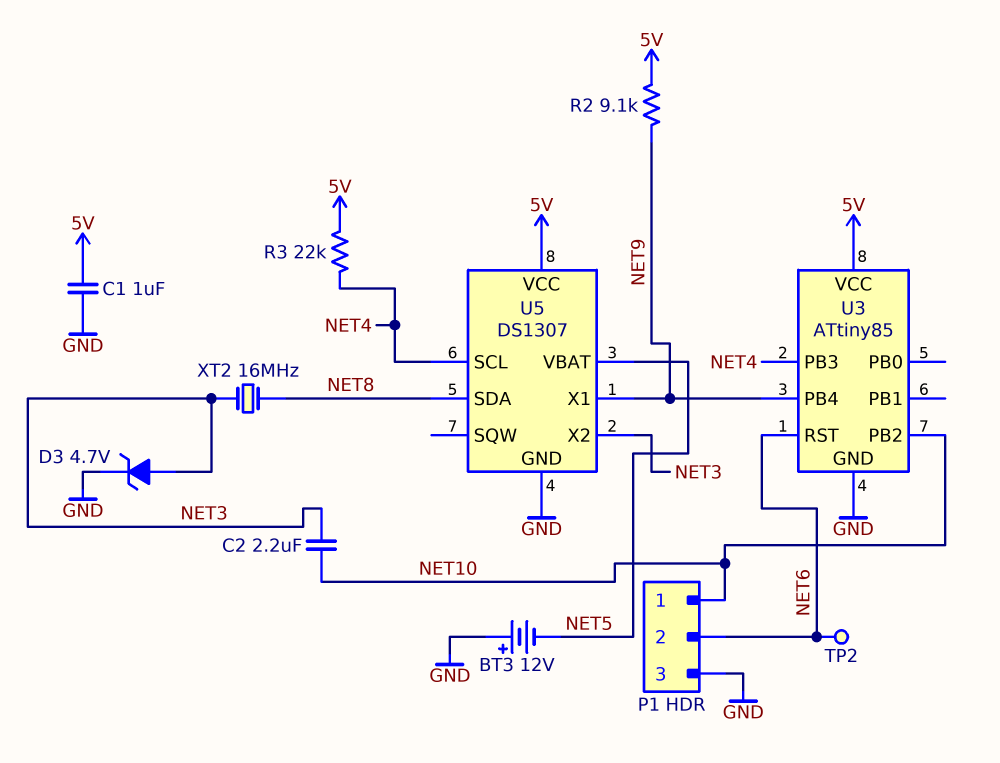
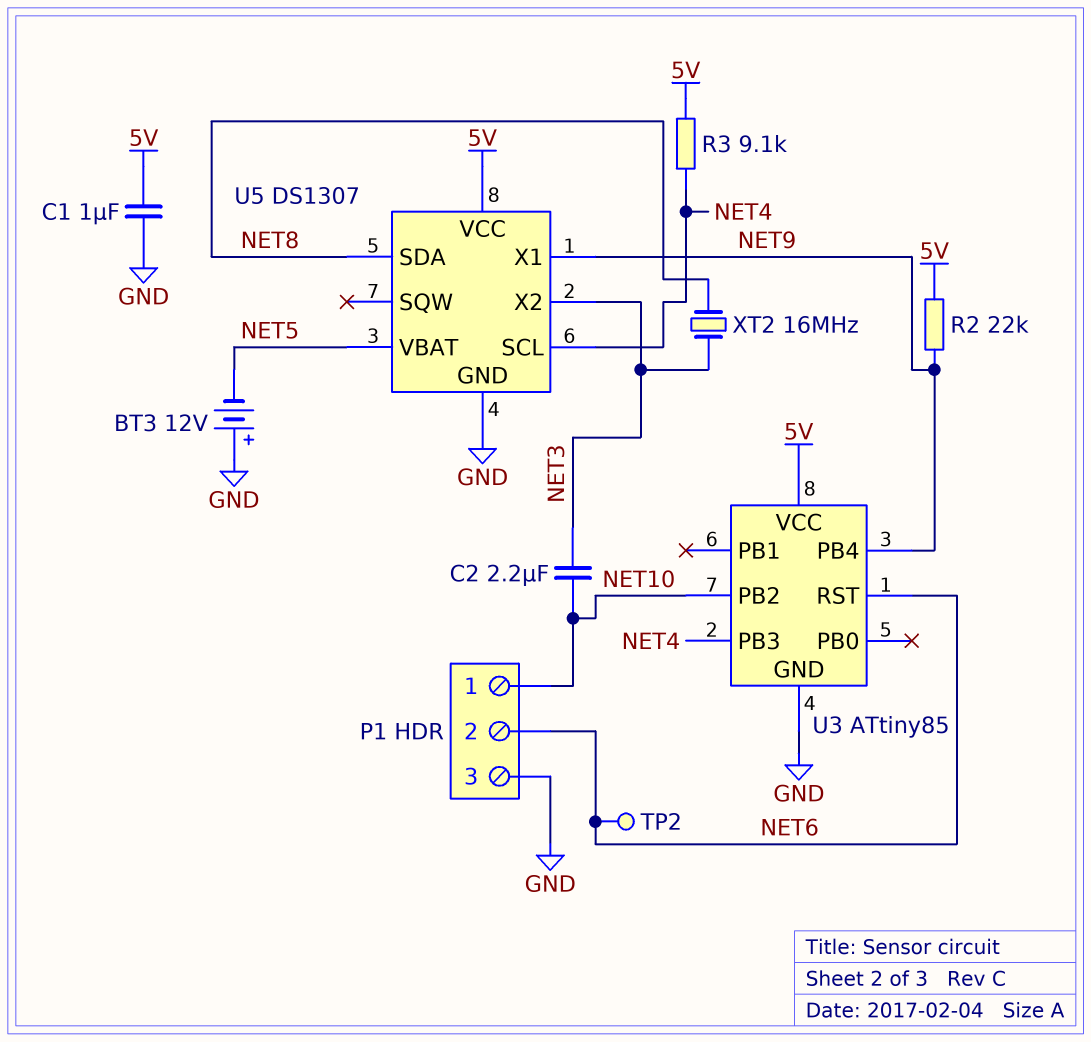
D3: zener 4.7V (A NET3, K GND) -> none
R2: 9.1k (5V, NET9) -> 22k (5V, NET9)
R3: 22k (5V, NET4) -> 9.1k (5V, NET4)

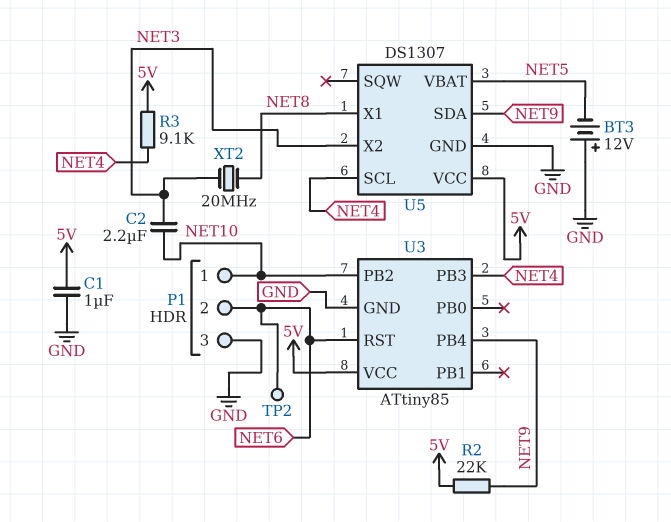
U5 pin SDA: NET8 -> NET9
U5 pin X1: NET9 -> NET8
XT2: 16MHz (NET3, NET8) -> 20MHz (NET3, NET8)

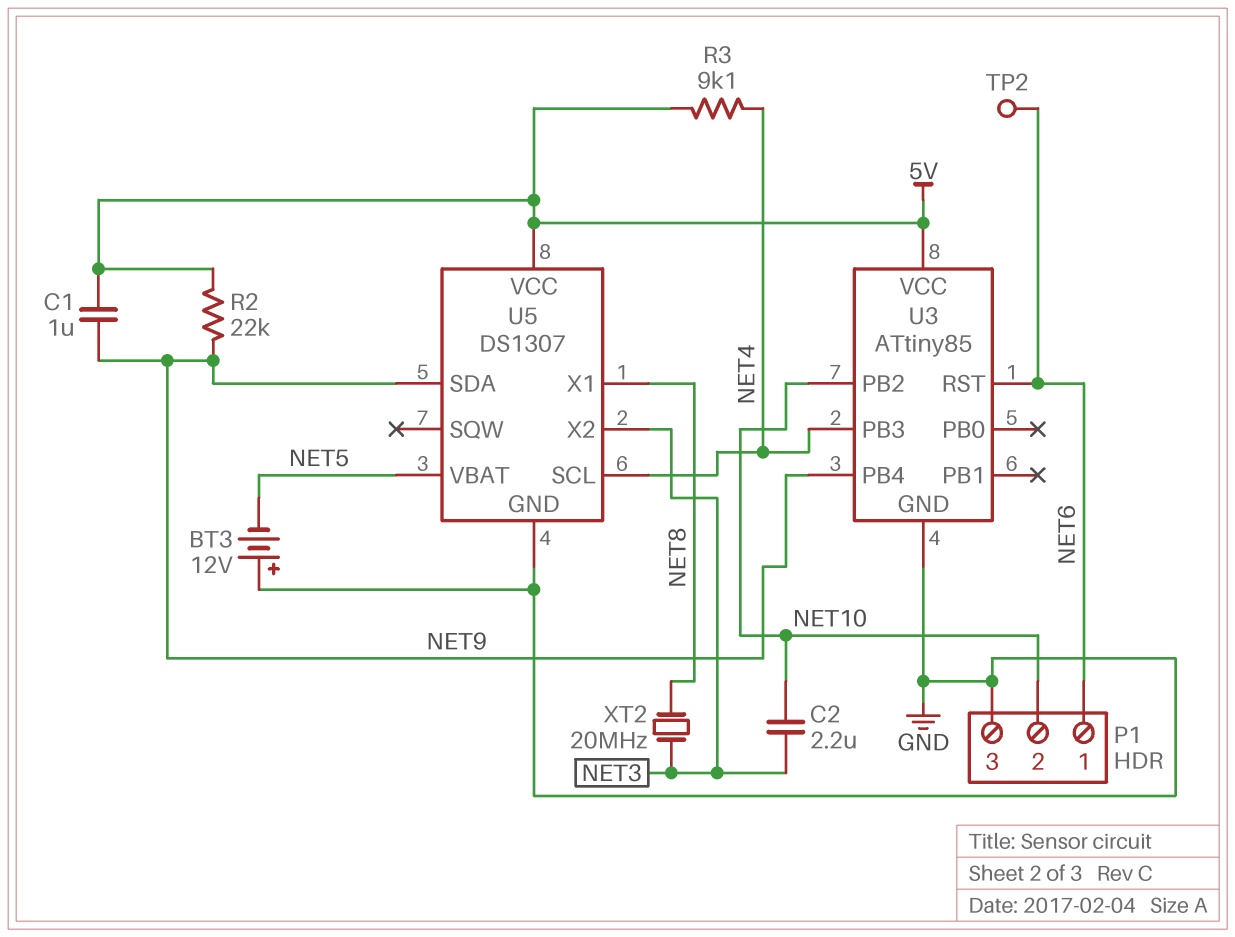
C1: 1uF (5V, GND) -> 1uF (5V, NET9)
P1 pin 1: NET10 -> NET6
P1 pin 2: NET6 -> NET10

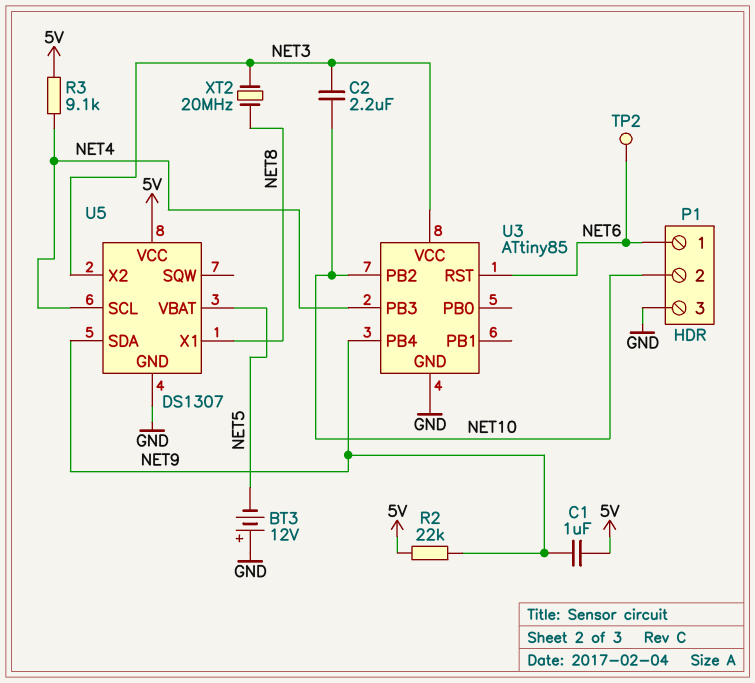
U3 pin VCC: 5V -> NET3

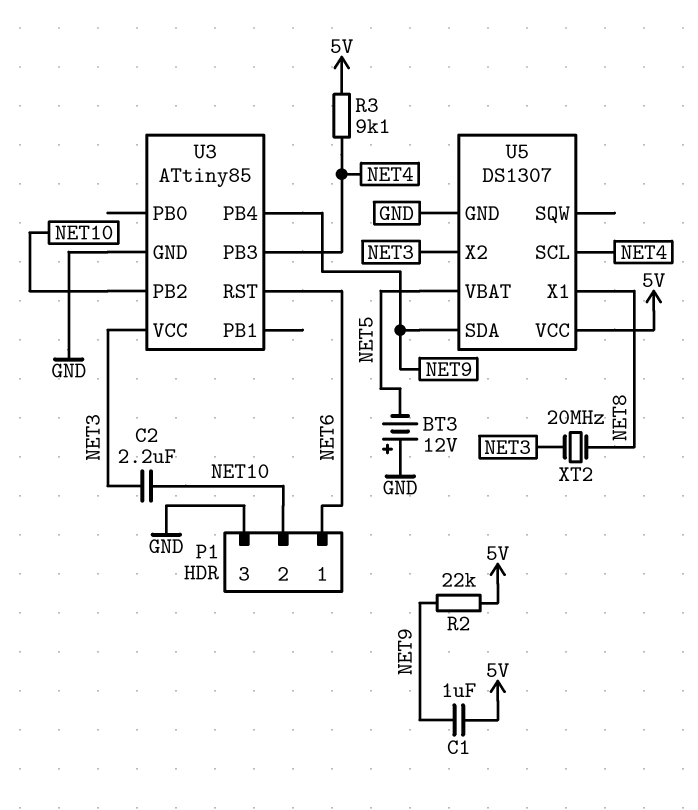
TP2: test point (NET6) -> none

